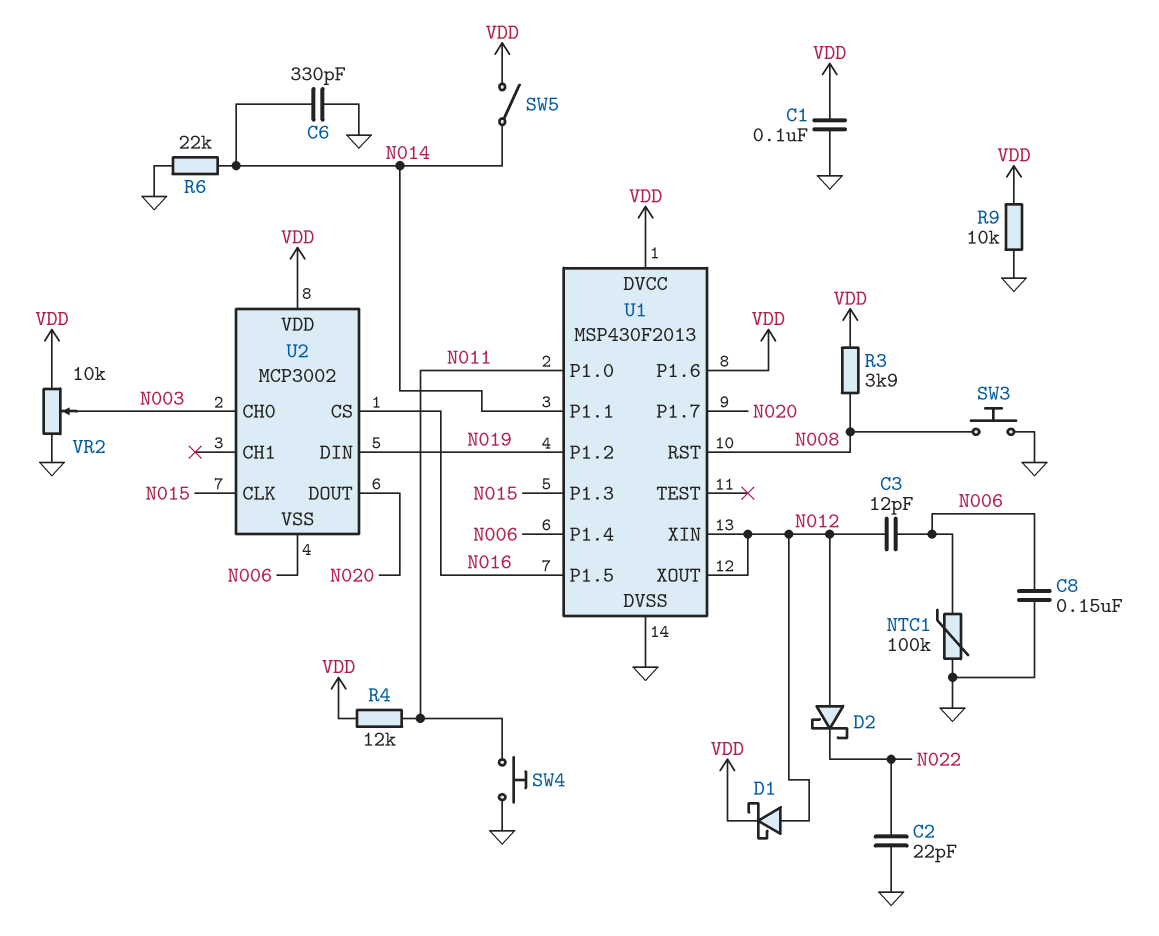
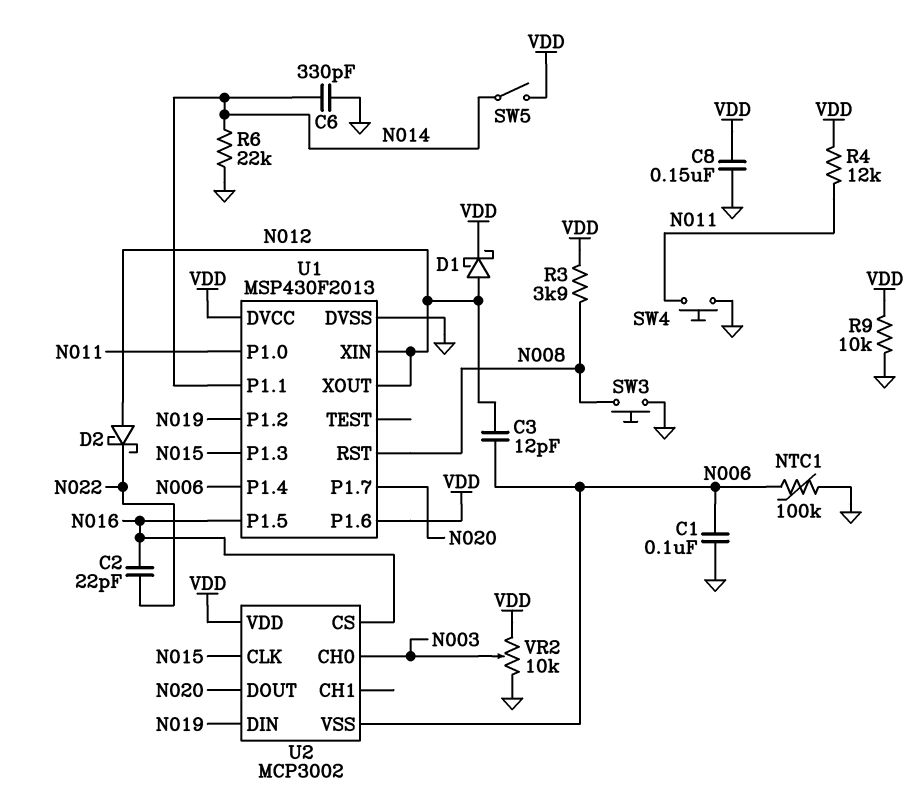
C1: 100nF (GND, VDD) -> 100nF (GND, N006)
C2: 22pF (GND, N022) -> 22pF (N016, N022)
C8: 150nF (GND, N006) -> 150nF (GND, VDD)

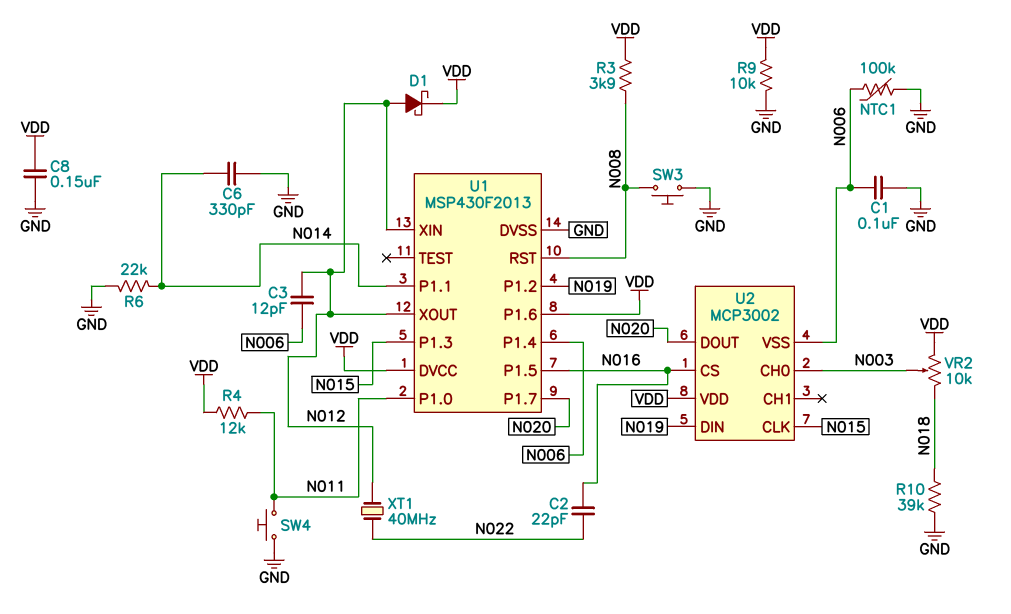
D2: schottky (A N012, K N022) -> none
R10: none -> 39k (GND, N018)
SW5: switch (N014, VDD) -> none
VR2: 10k (GND, VDD, wiper N003) -> 10k (N018, VDD, wiper N003)
XT1: none -> 40MHz (N012, N022)

